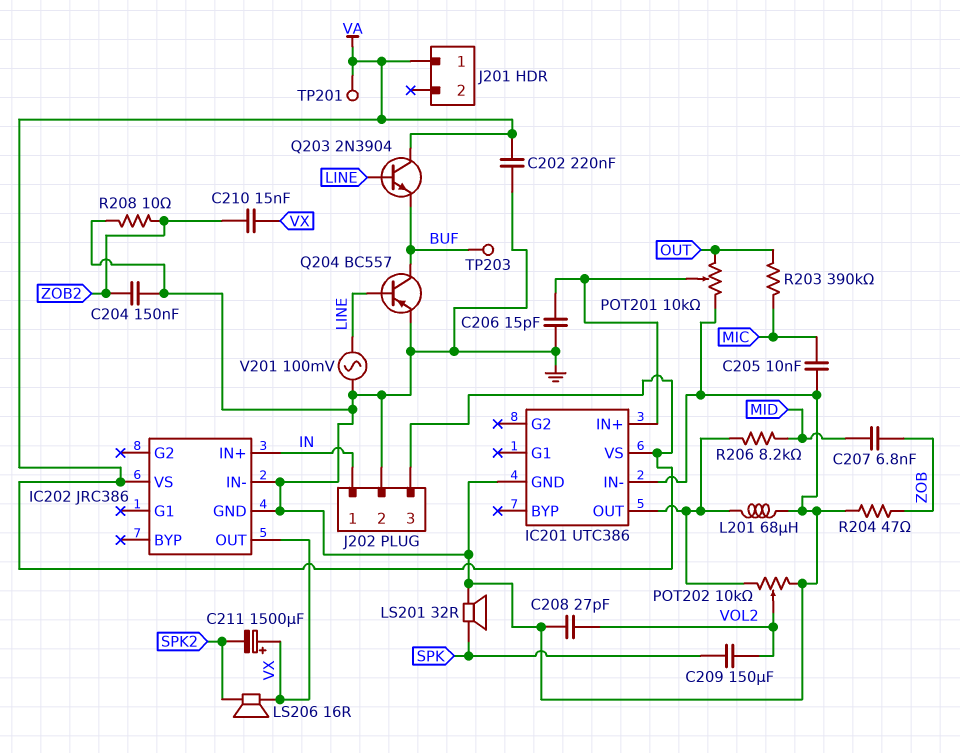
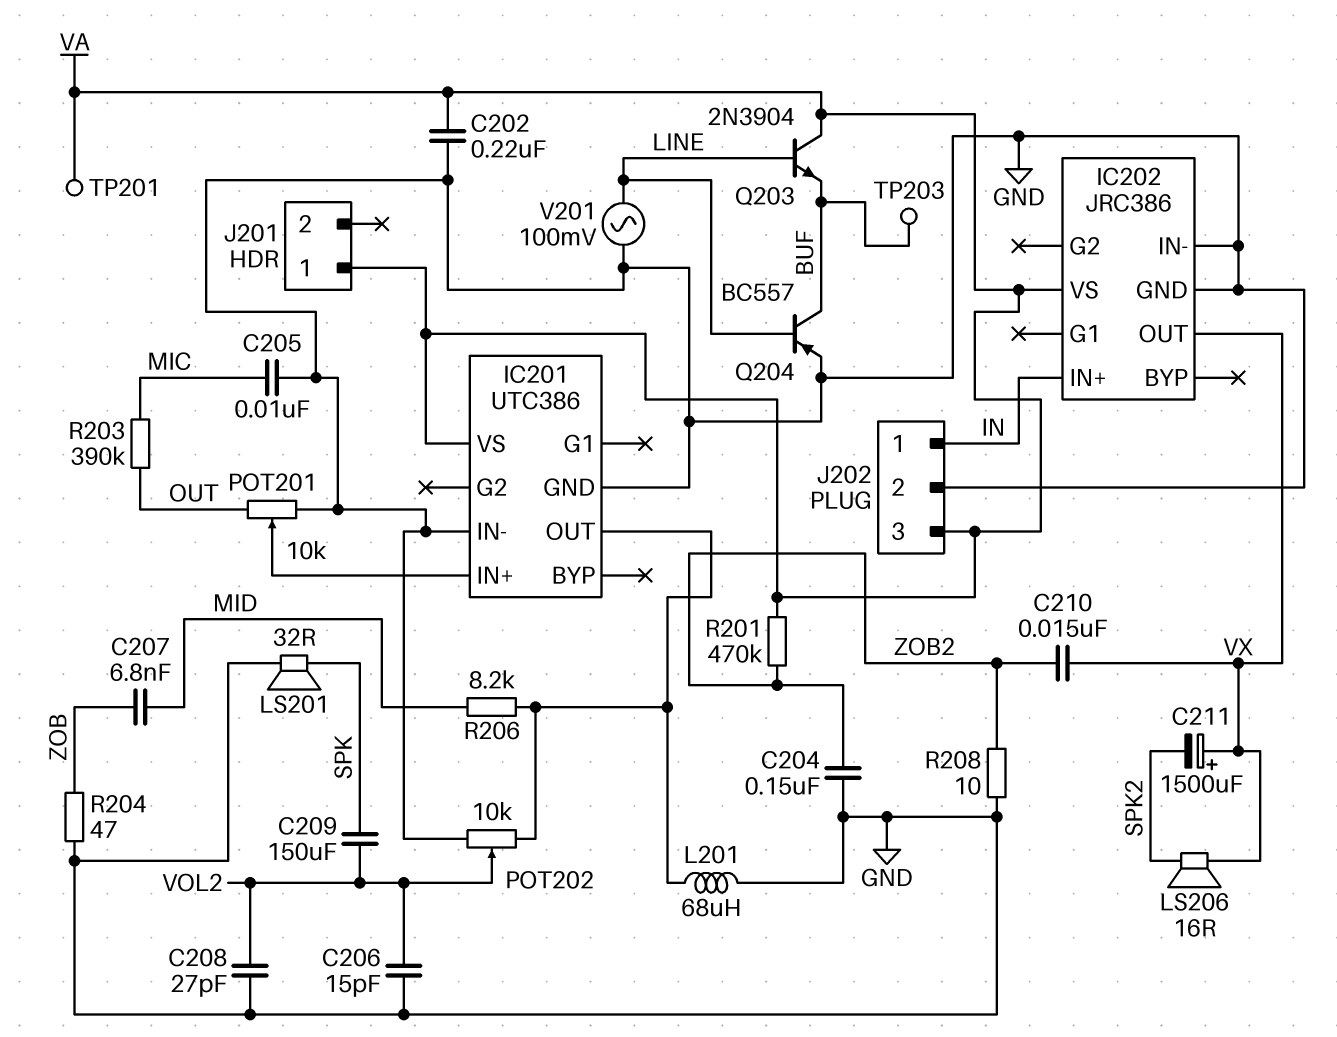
C206: 15pF (GND, IC201/IN+) -> 15pF (GND, VOL2)
R201: none -> 470k (VA, ZOB2)

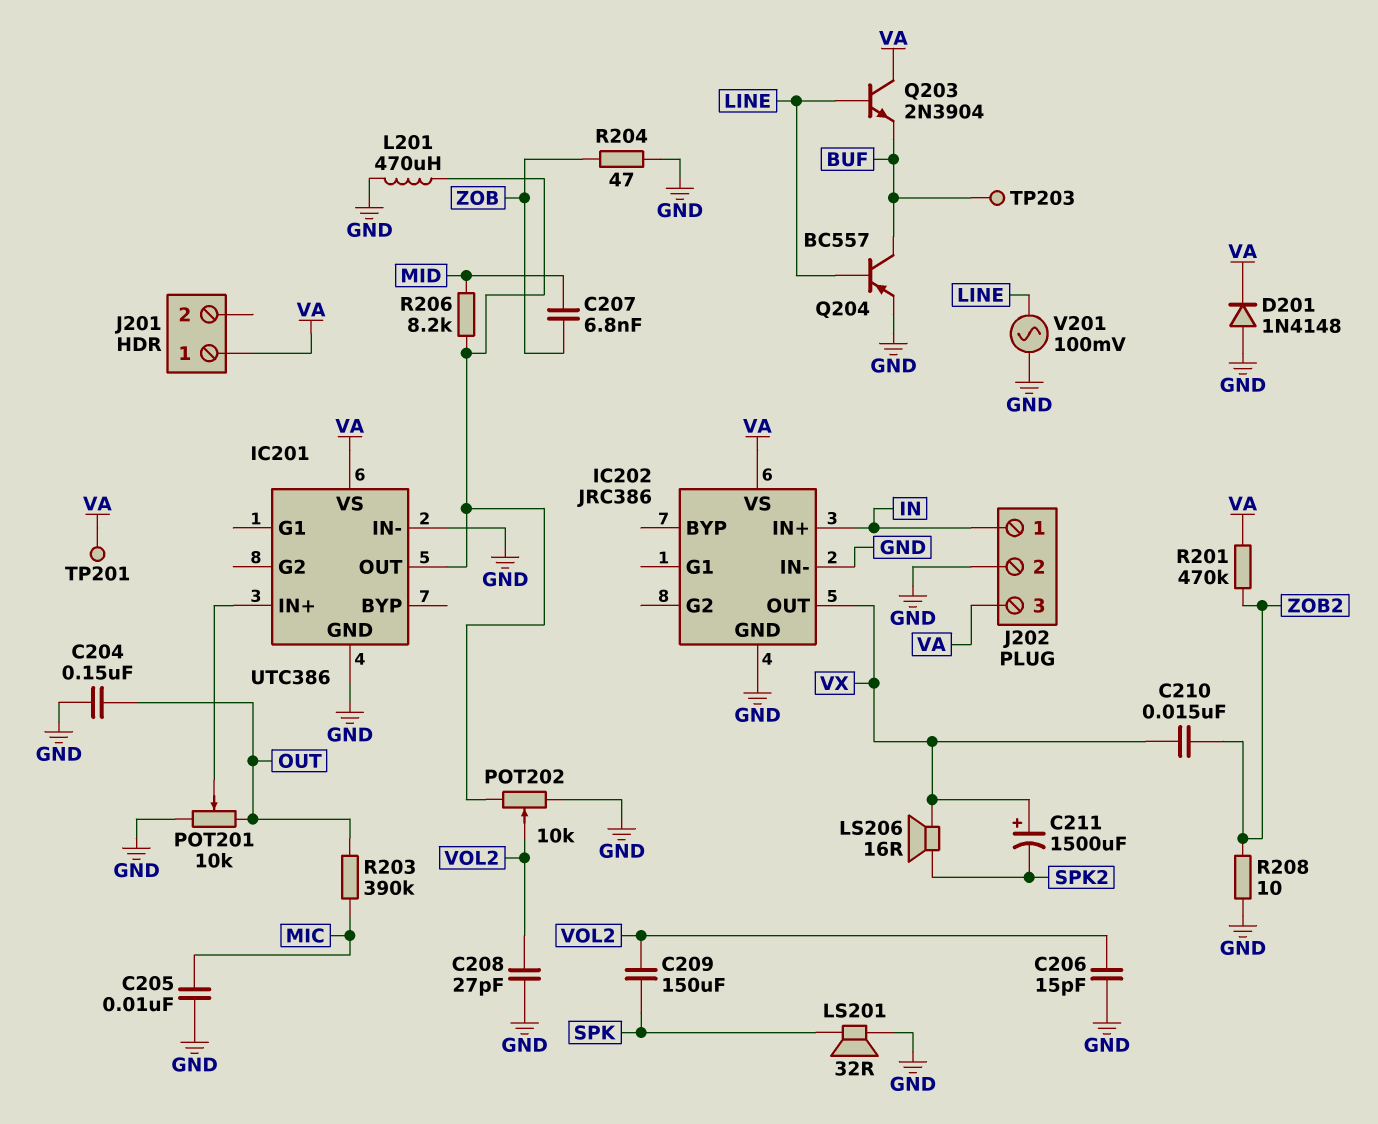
C202: 220nF (GND, VA) -> none
C204: 150nF (GND, ZOB2) -> 150nF (GND, OUT)
D201: none -> diode 1N4148 (A GND, K VA)
L201: 68uH (GND, IC201/OUT) -> 470uH (GND, IC201/OUT)

